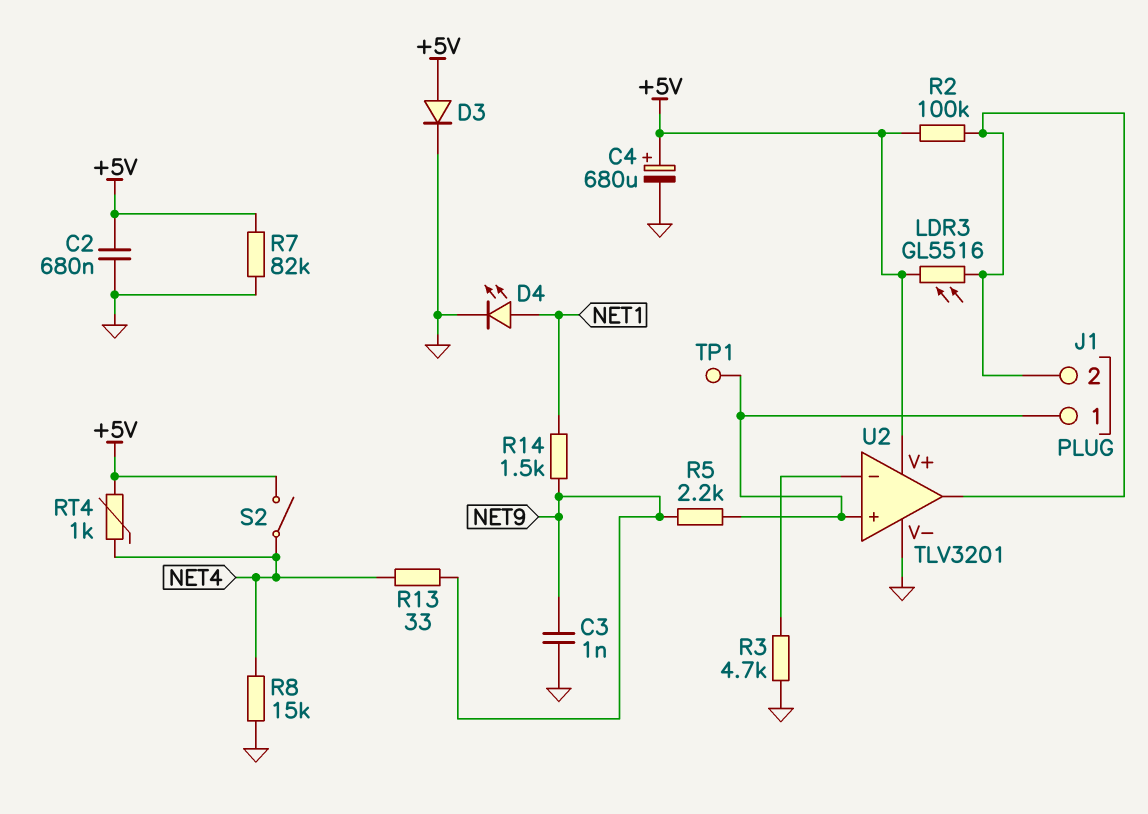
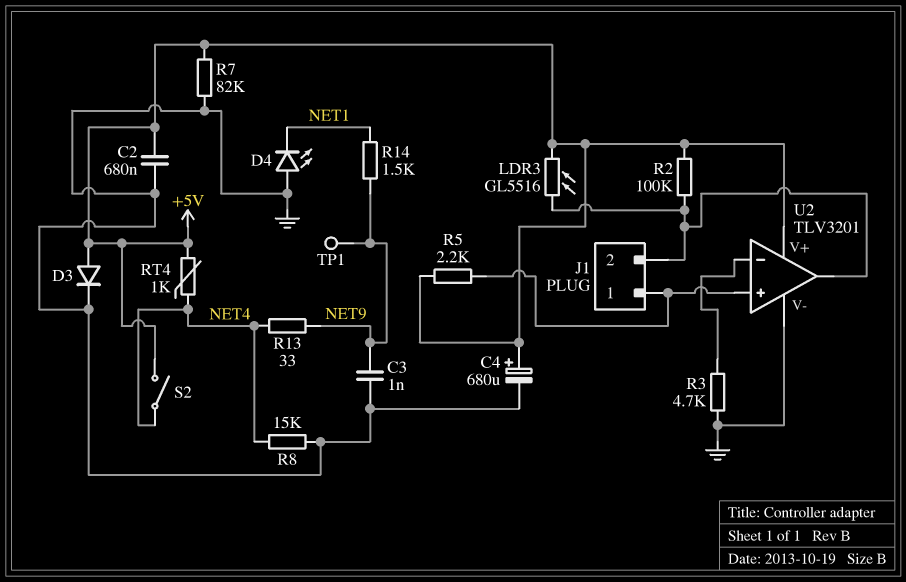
D4: LED (A NET1, K GND) -> LED (A GND, K NET1)
R5: 2.2k (J1/1, NET9) -> 2.2k (+5V, J1/1)
TP1: test point (J1/1) -> test point (NET9)

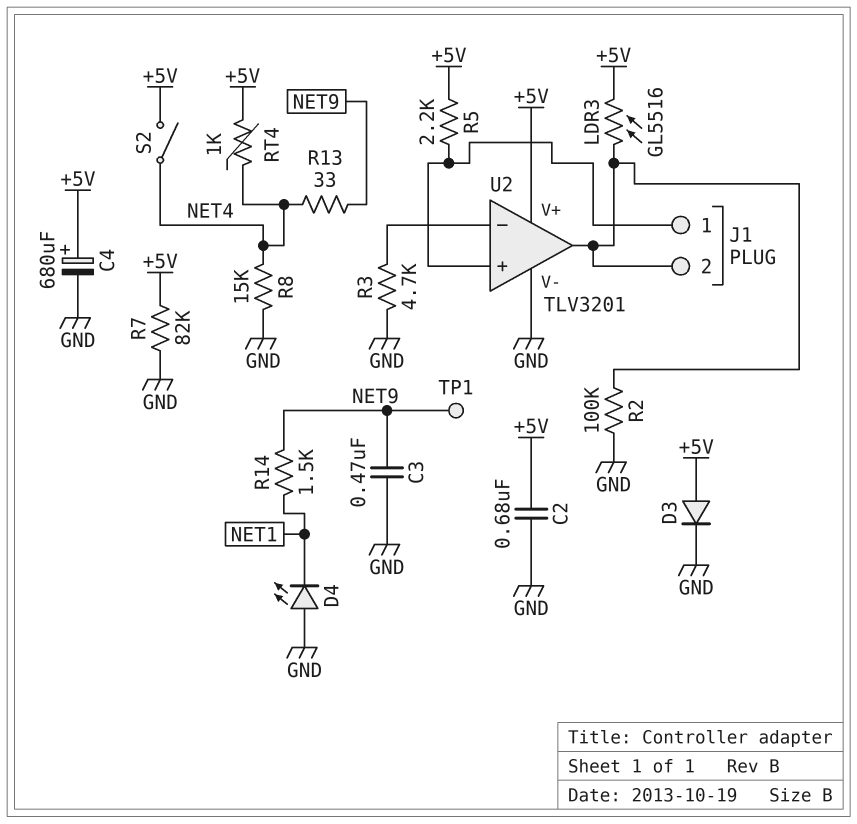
C3: 1nF (GND, NET9) -> 470nF (GND, NET9)
R2: 100k (+5V, J1/2) -> 100k (GND, J1/2)

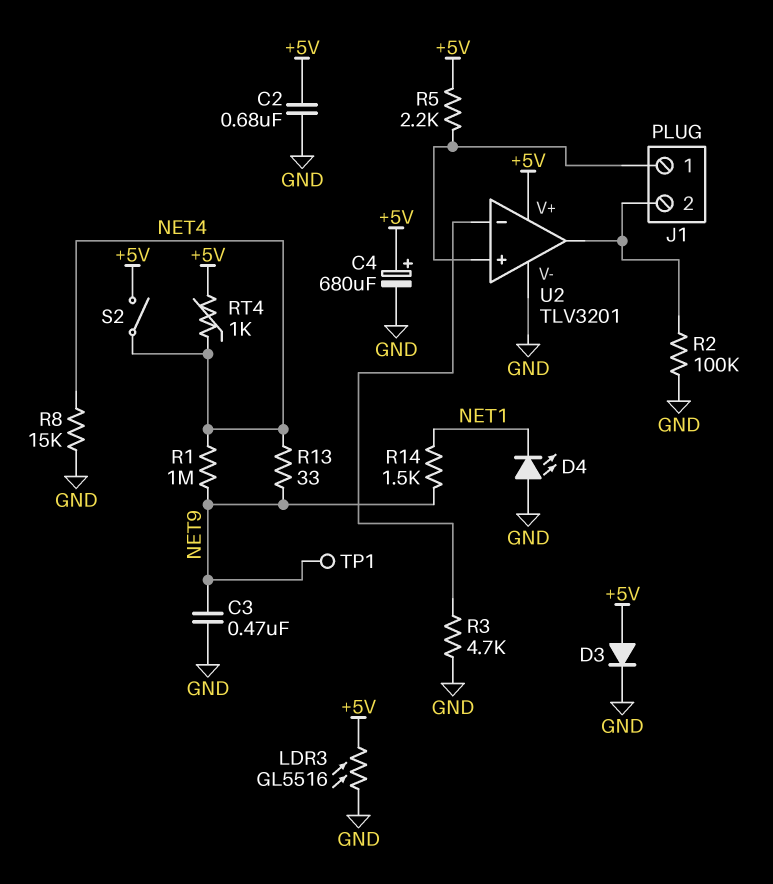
LDR3: GL5516 (+5V, J1/2) -> GL5516 (+5V, GND)
R1: none -> 1M (NET4, NET9)
R7: 82k (+5V, GND) -> none

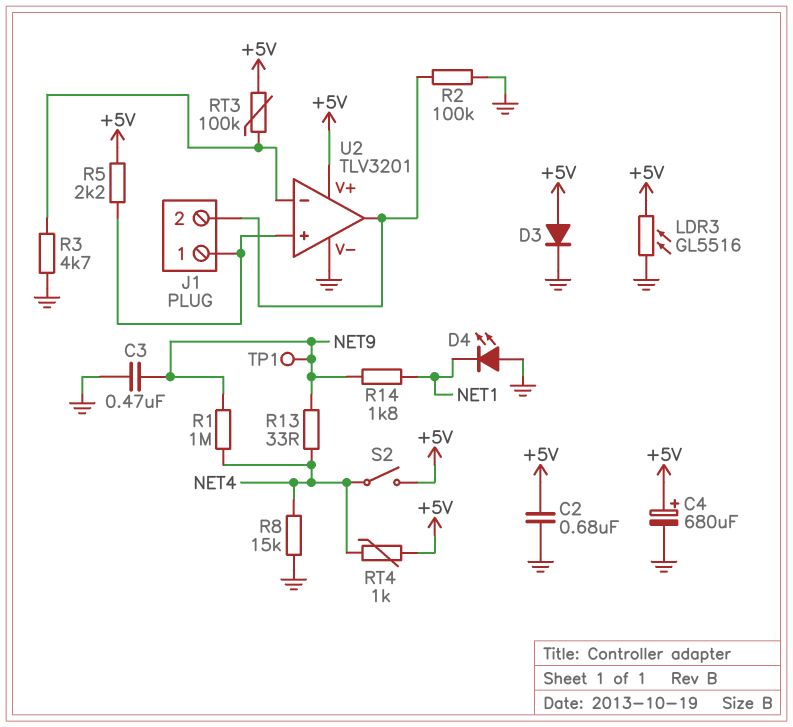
R14: 1.5k (NET1, NET9) -> 1.8k (NET1, NET9)
RT3: none -> 100k (+5V, U2/in-)

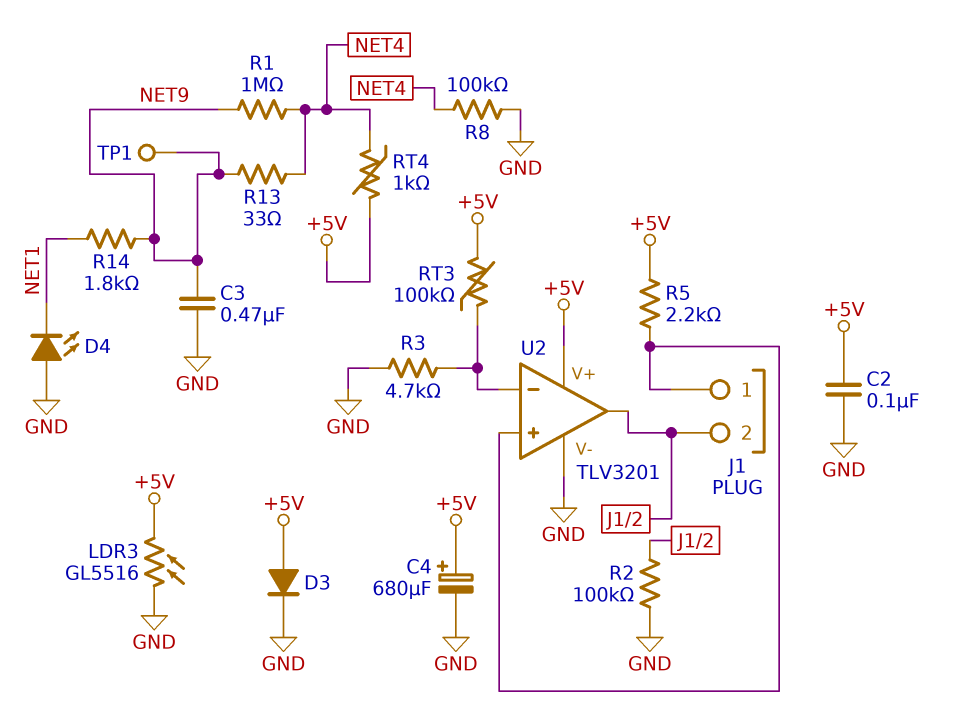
C2: 680nF (+5V, GND) -> 100nF (+5V, GND)
R8: 15k (GND, NET4) -> 100k (GND, NET4)
S2: switch (+5V, NET4) -> none

